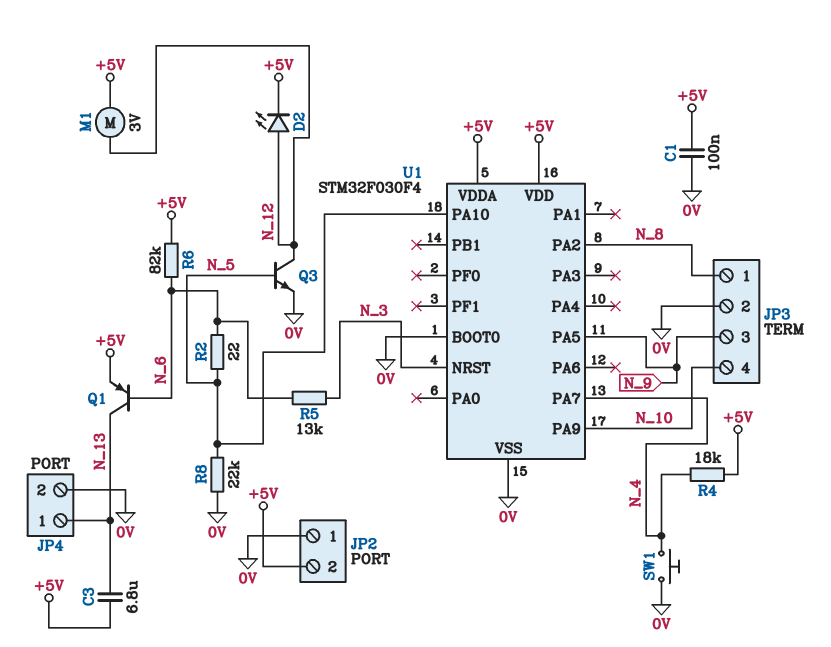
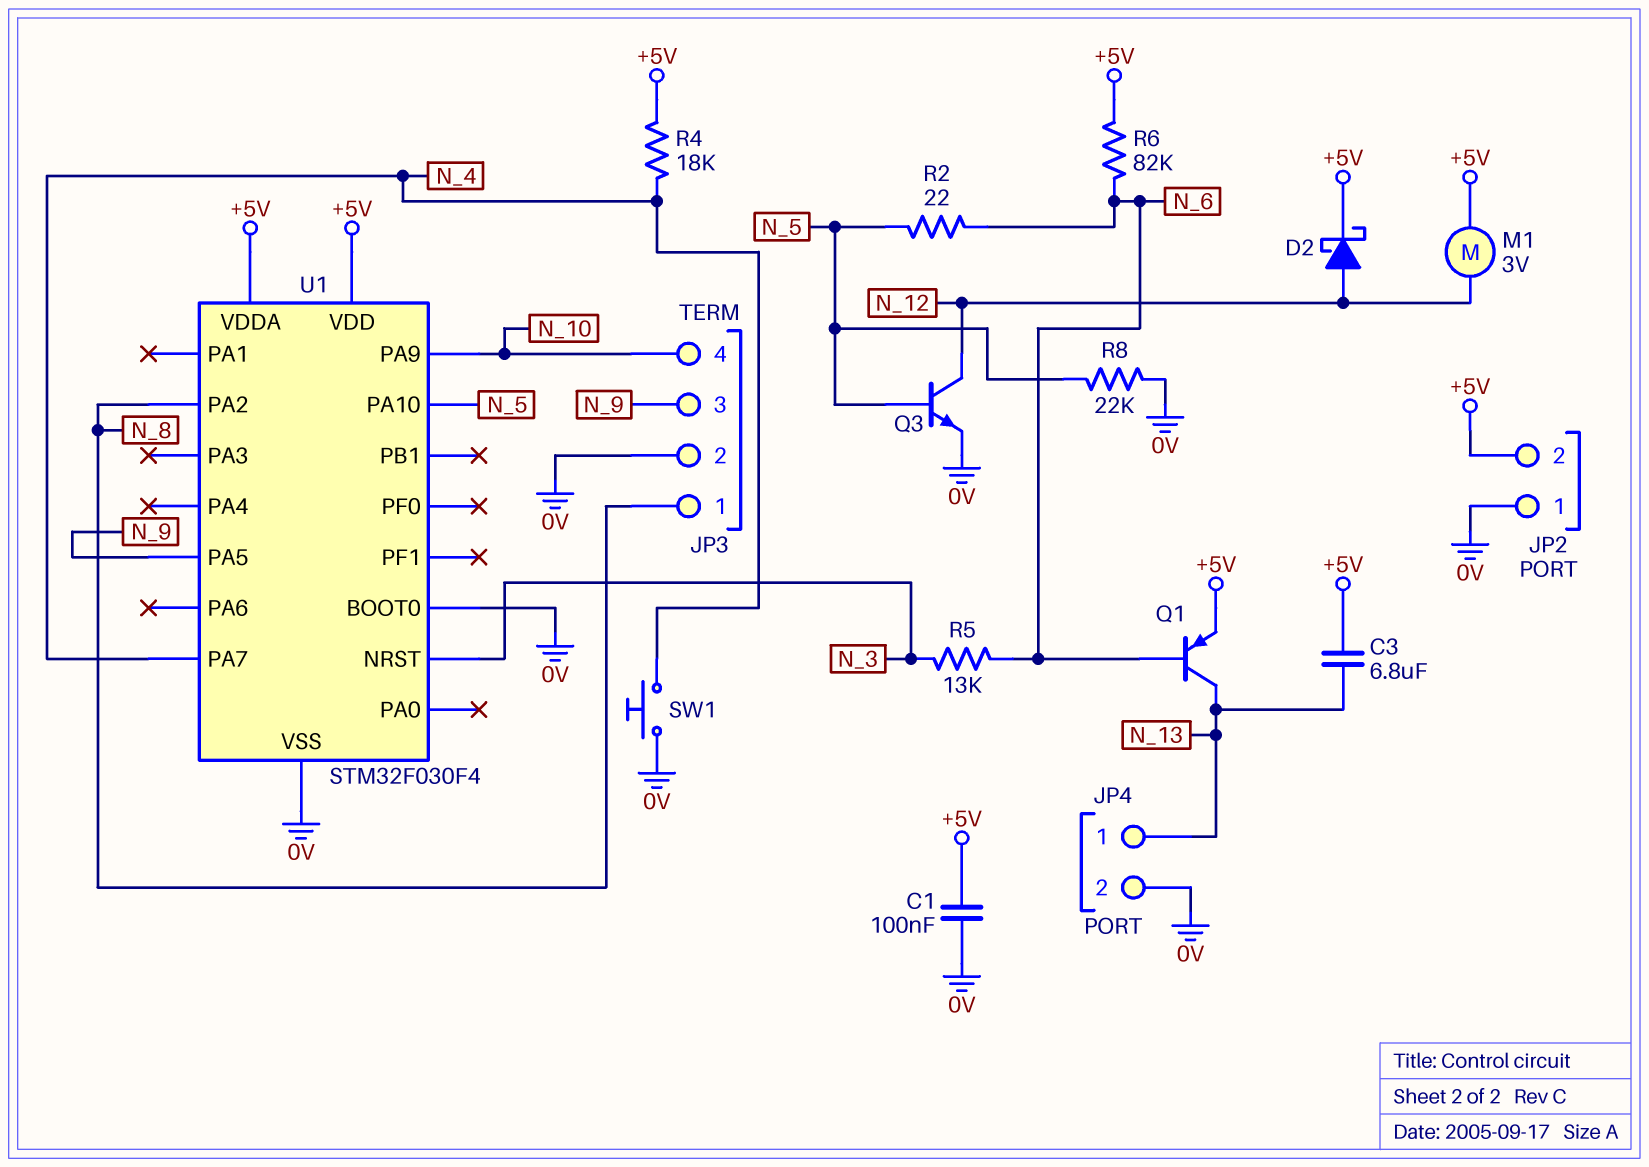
D2: LED (A N_12, K +5V) -> schottky (A N_12, K +5V)

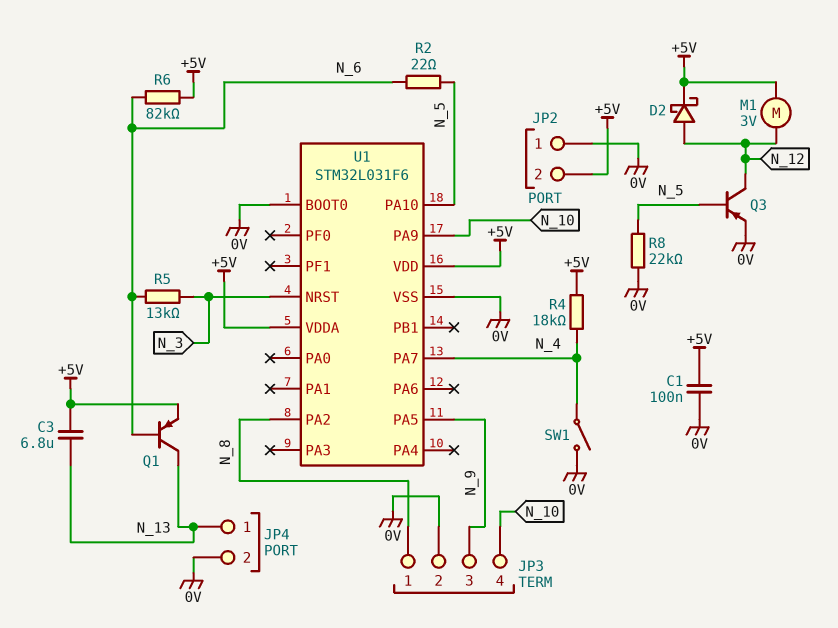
Q3: NPN (B N_5, C N_12, E 0V) -> PNP (B N_5, C N_12, E 0V)
SW1: button (0V, N_4) -> switch (0V, N_4)
U1: STM32F030F4 -> STM32L031F6

